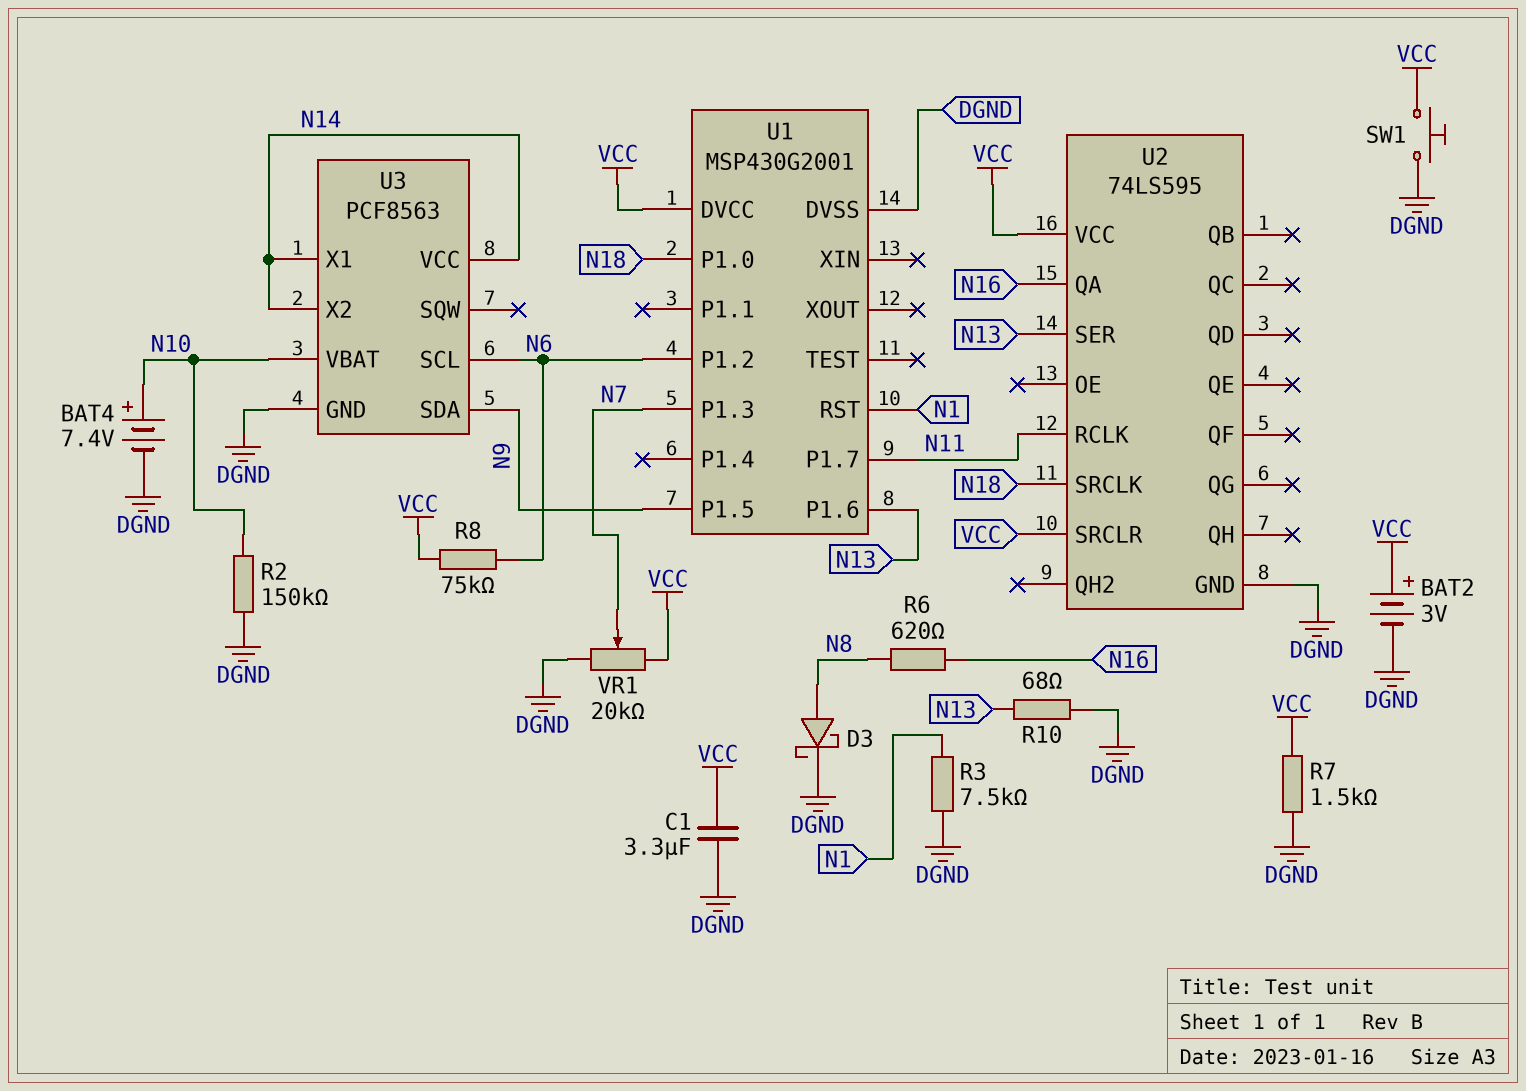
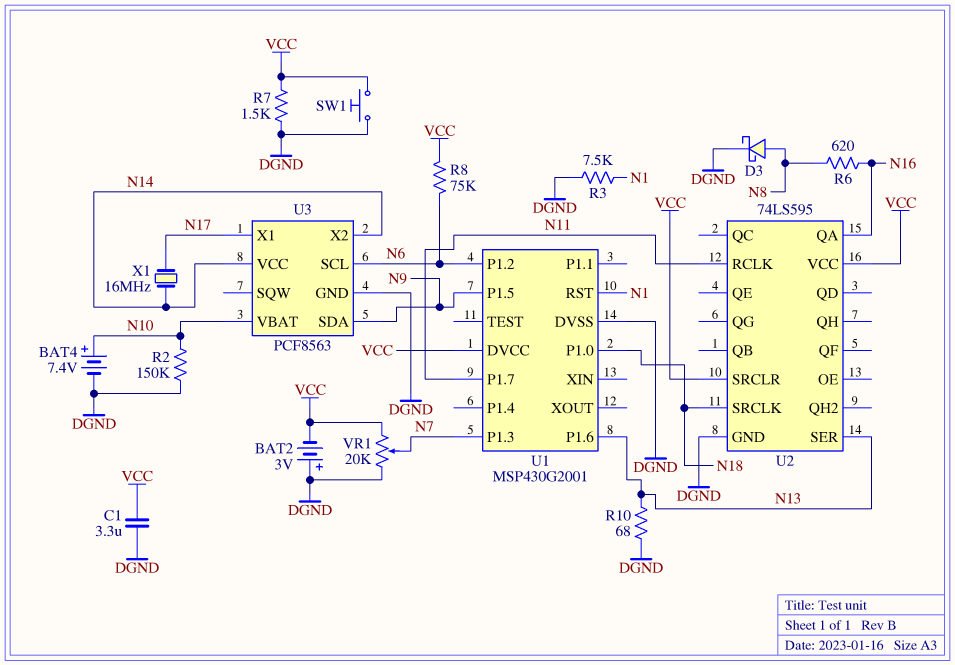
BAT2: 3V (plus VCC, minus DGND) -> 3V (plus DGND, minus VCC)
U3 pin X1: N14 -> N17
X1: none -> 16MHz (N14, N17)

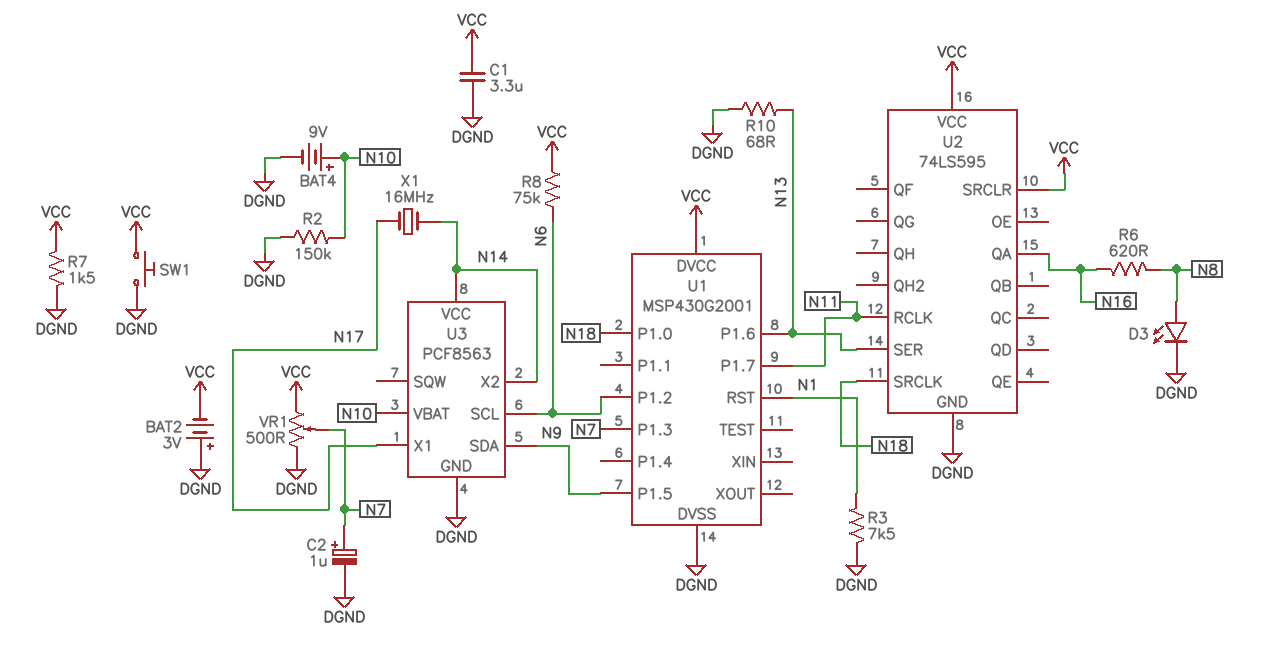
BAT4: 7.4V (plus N10, minus DGND) -> 9V (plus N10, minus DGND)
C2: none -> 1uF (plus N7, minus DGND)
D3: schottky (A N8, K DGND) -> LED (A N8, K DGND)
VR1: 20k (DGND, VCC, wiper N7) -> 500 (DGND, VCC, wiper N7)

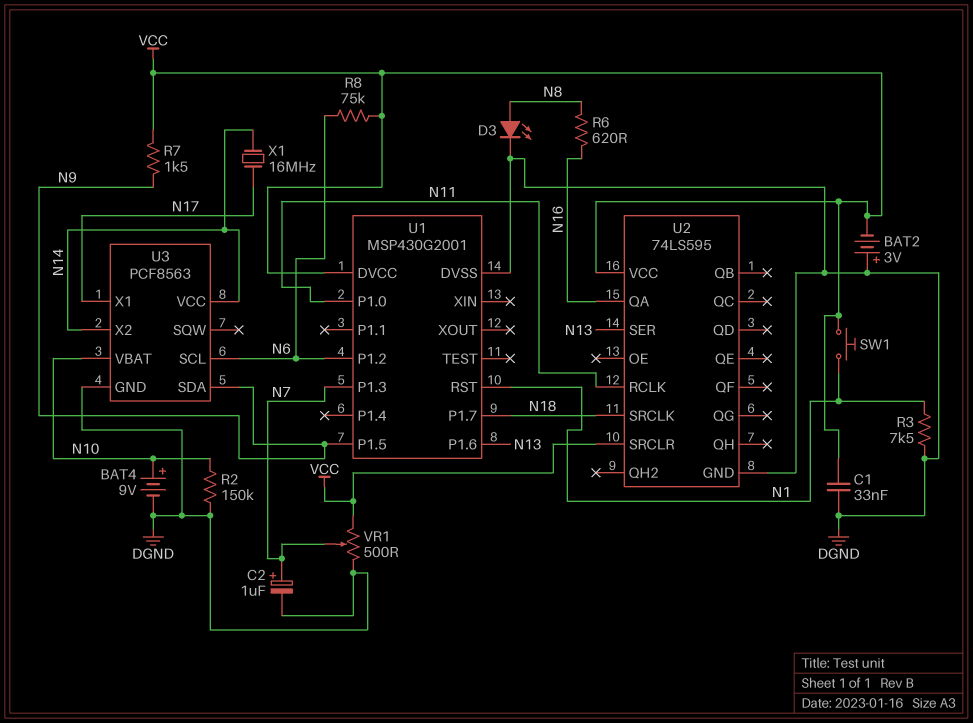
C1: 3.3uF (DGND, VCC) -> 33nF (DGND, VCC)
R7: 1.5k (DGND, VCC) -> 1.5k (N9, VCC)
R10: 68 (DGND, N13) -> none
SW1: button (DGND, VCC) -> button (N1, VCC)
U1 pin P1.0: N18 -> N11
U1 pin P1.7: N11 -> N18

